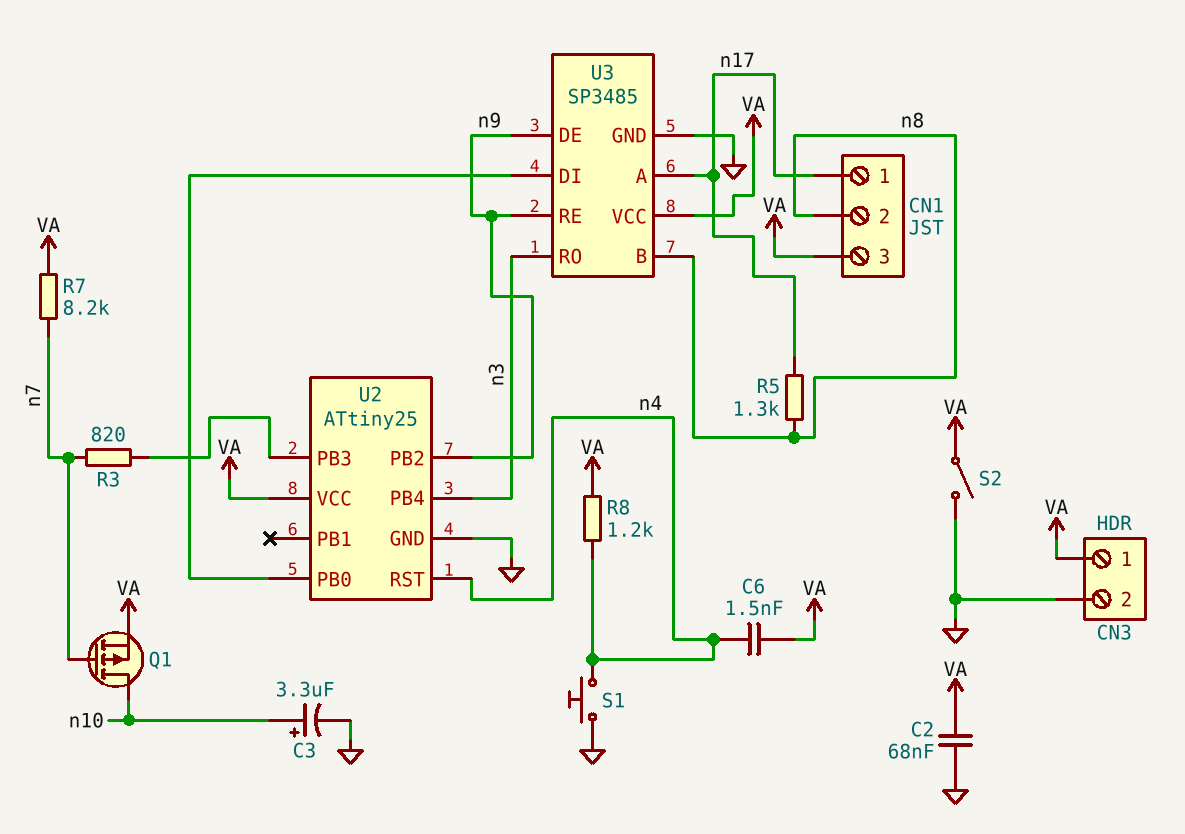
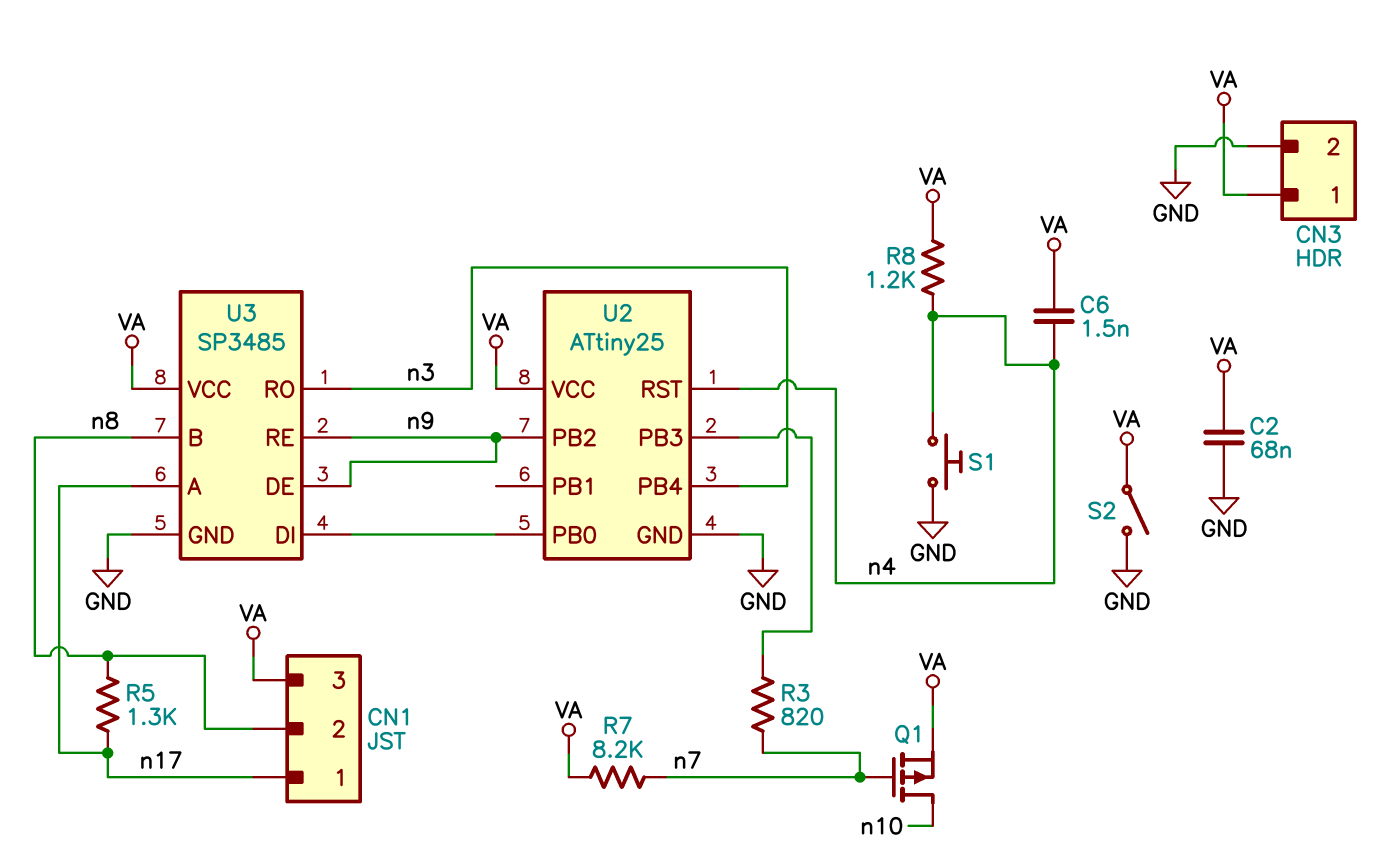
C3: 3.3uF (plus n10, minus GND) -> none

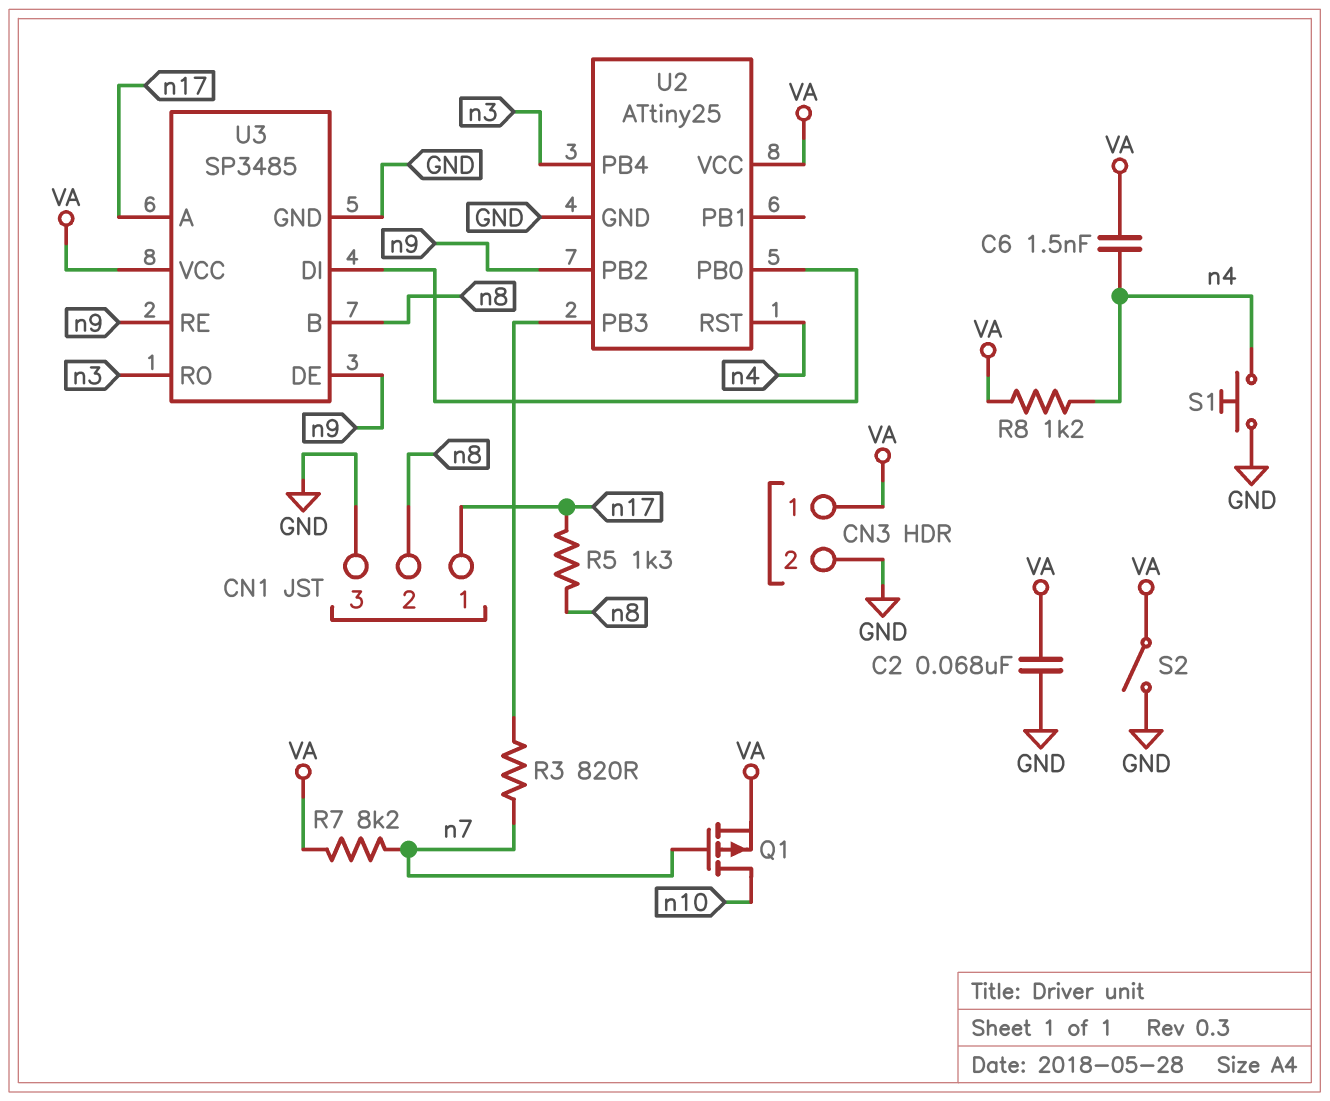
CN1 pin 3: VA -> GND

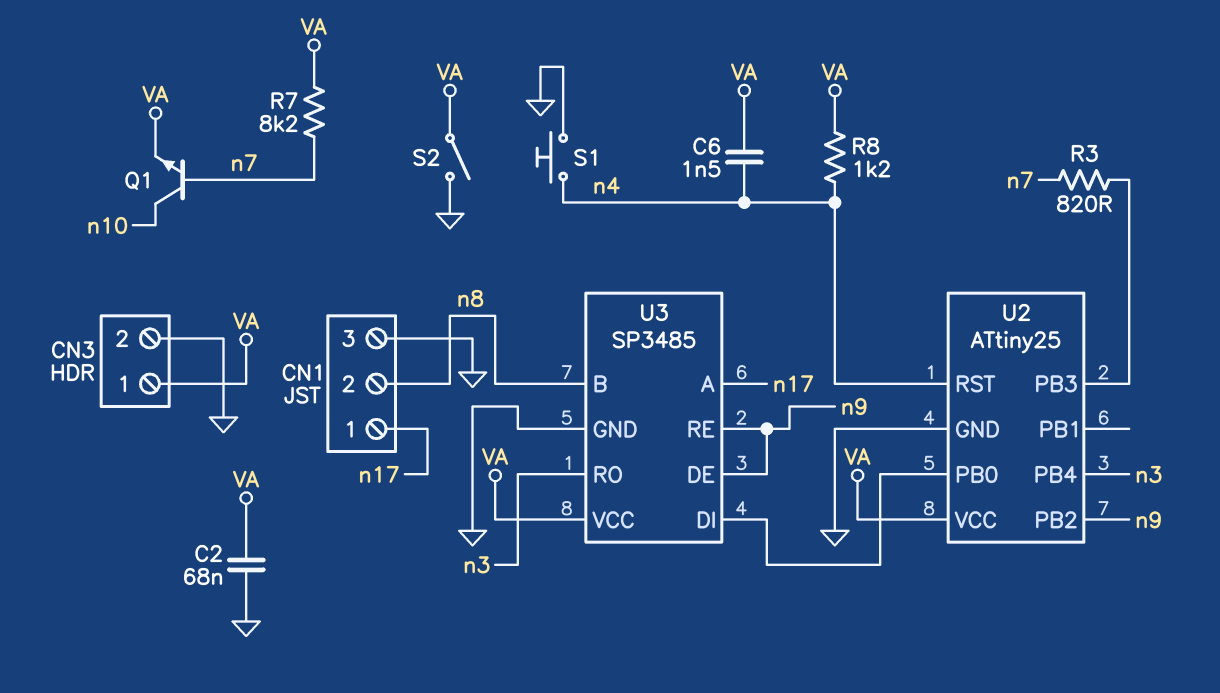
Q1: PMOS (G n7, D n10, S VA) -> NPN (B n7, C n10, E VA)
R5: 1.3k (n8, n17) -> none

